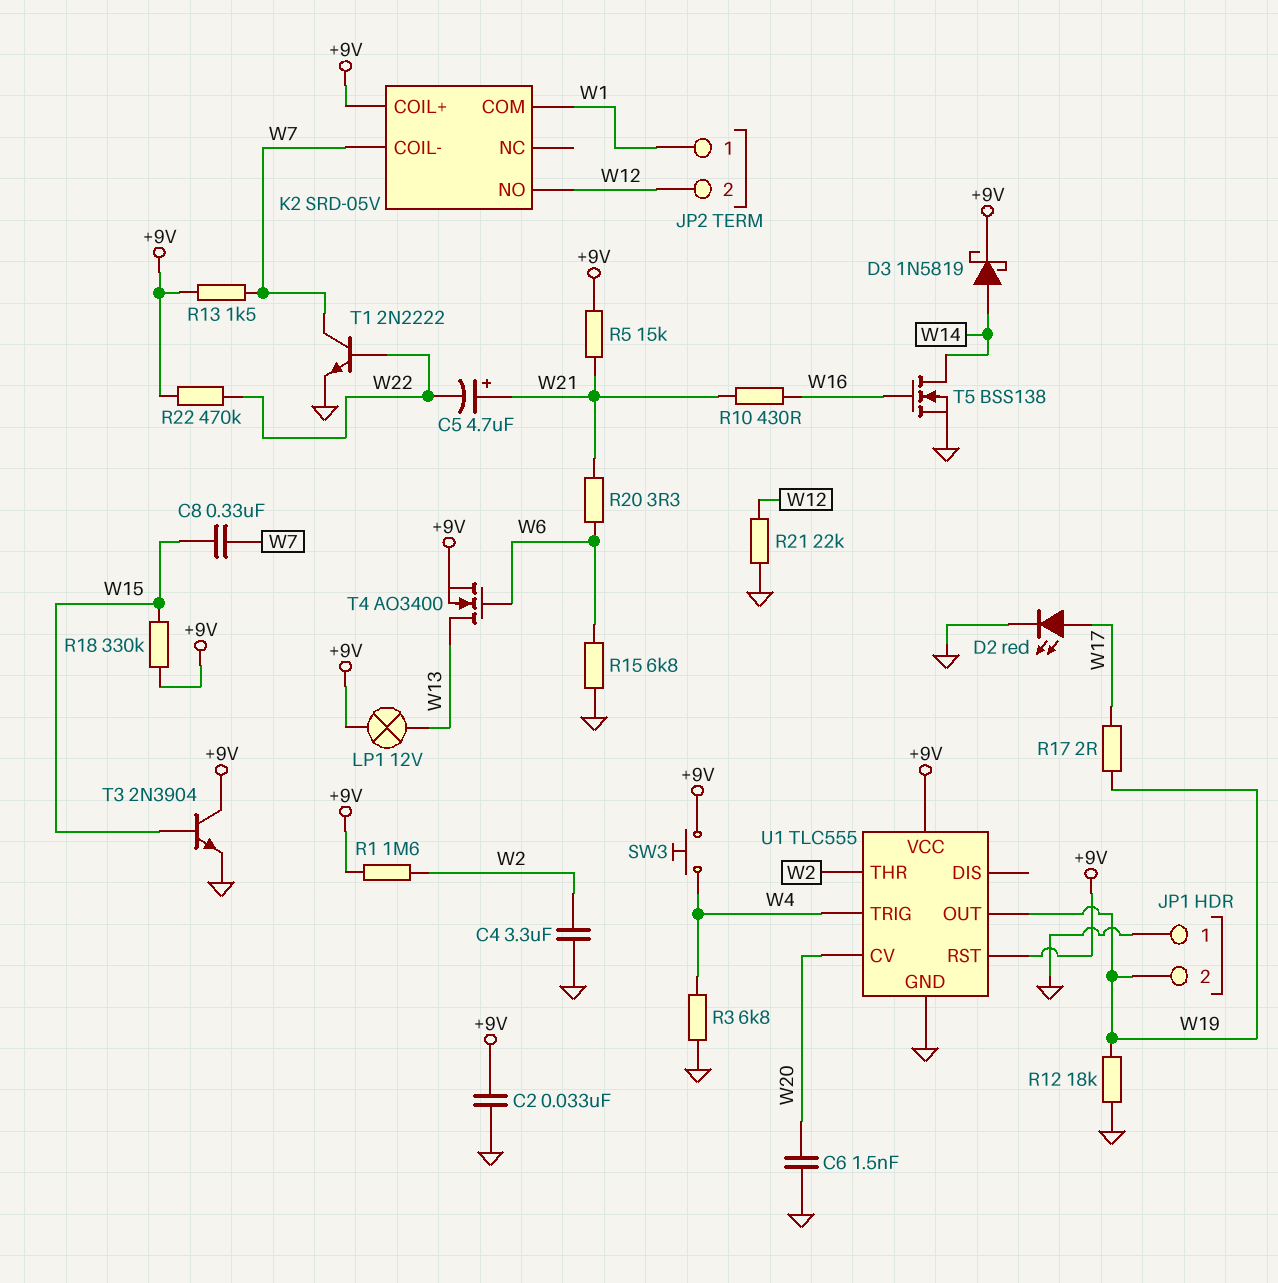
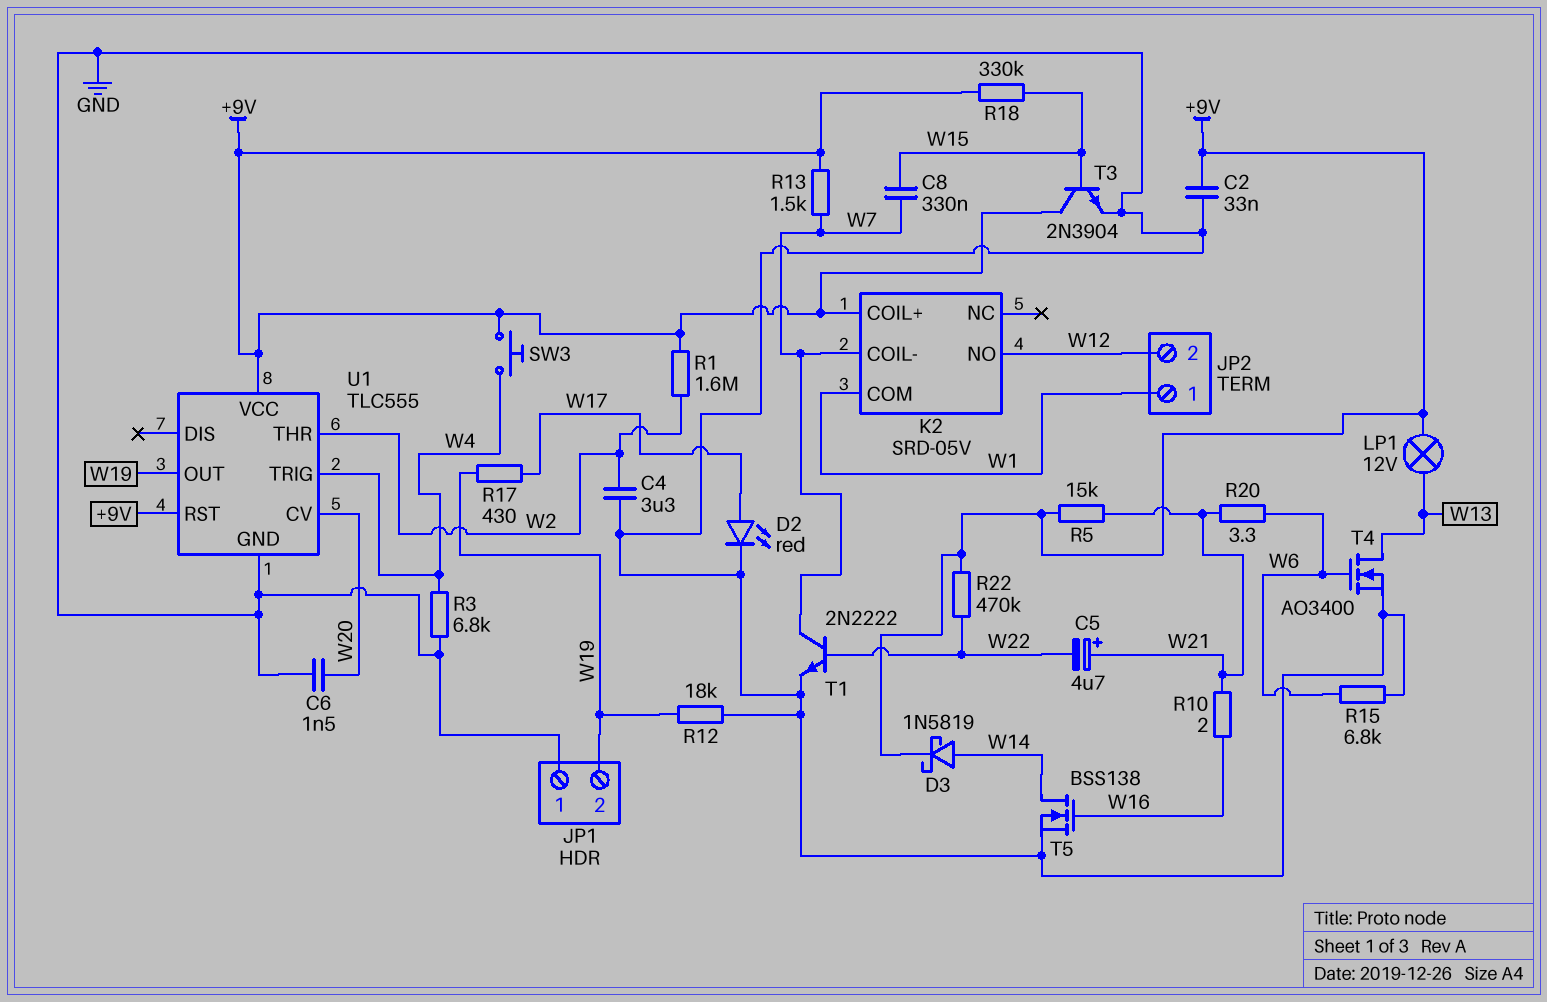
R10: 430 (W16, W21) -> 2 (W16, W21)
R17: 2 (W17, W19) -> 430 (W17, W19)
R21: 22k (GND, W12) -> none
T4: NMOS AO3400 (G W6, D W13, S +9V) -> NMOS AO3400 (G W6, D W13, S GND)

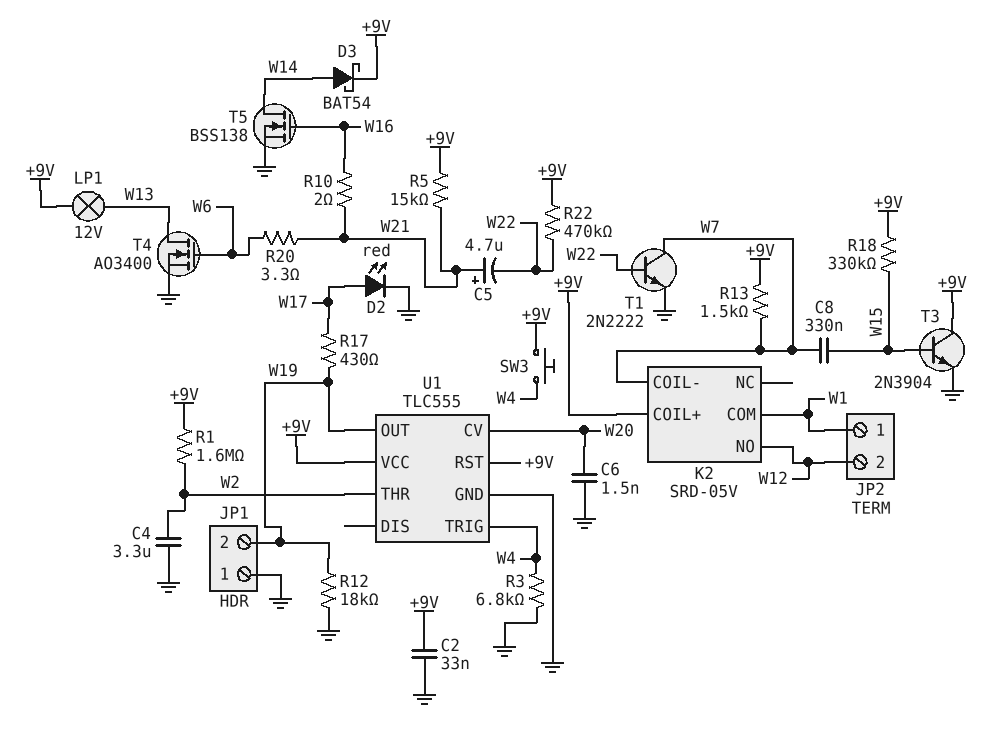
D3: schottky 1N5819 (A W14, K +9V) -> schottky BAT54 (A W14, K +9V)
R15: 6.8k (GND, W6) -> none

